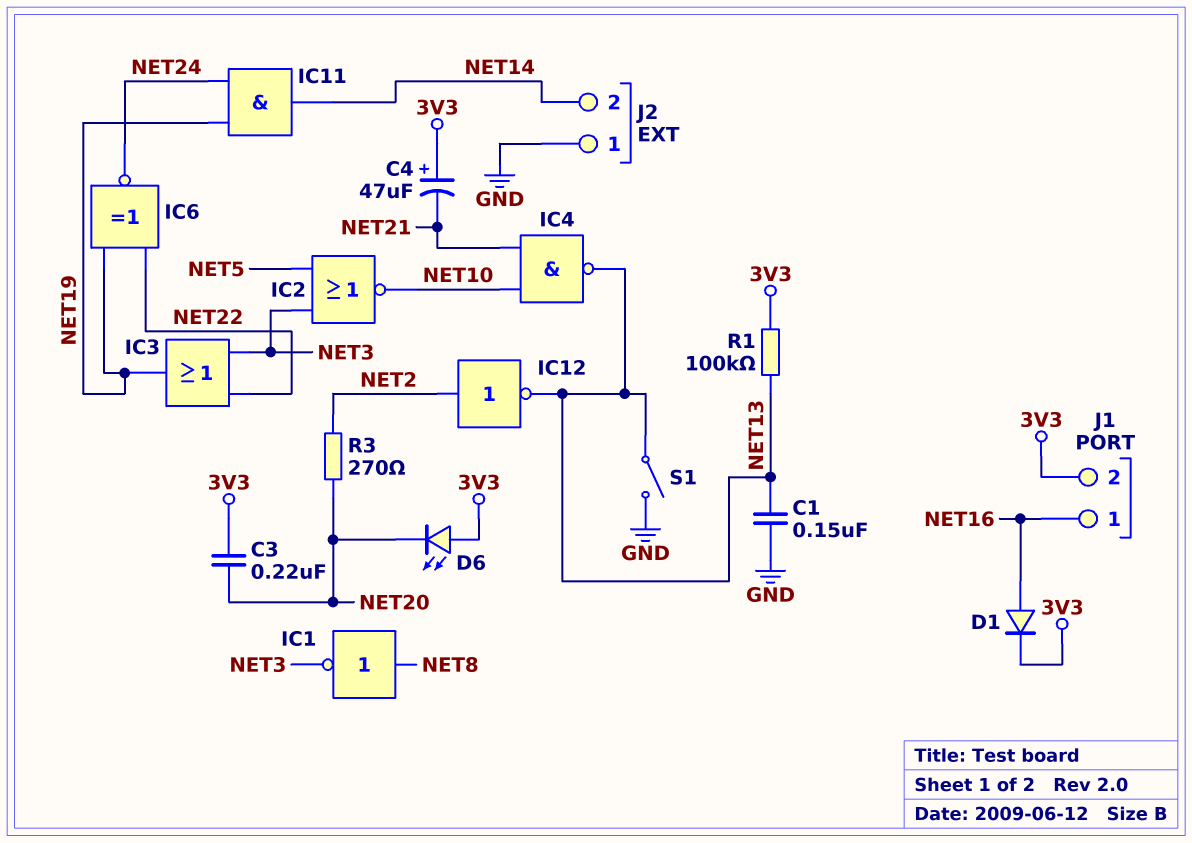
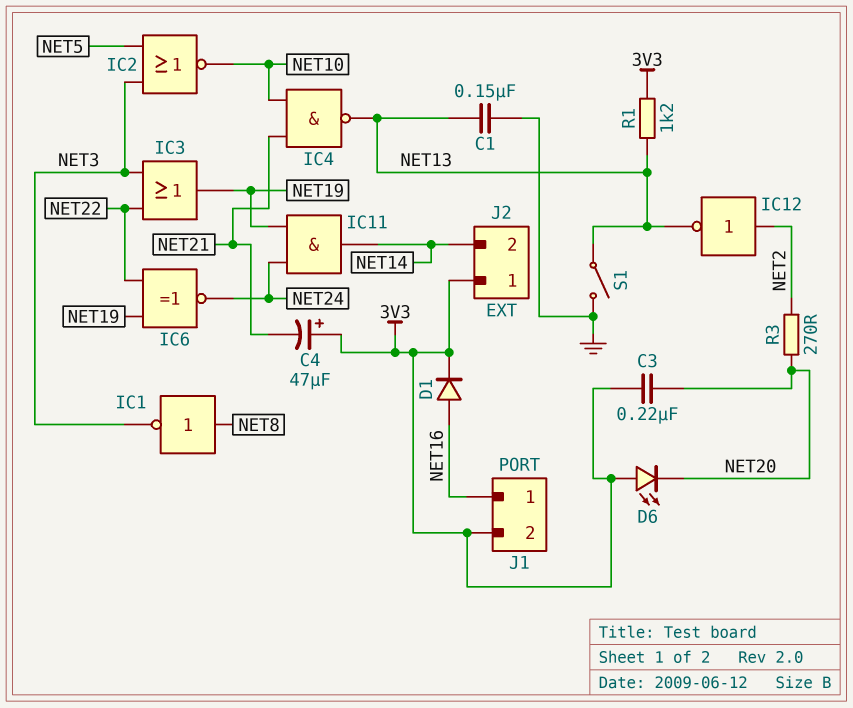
J2 pin 1: GND -> 3V3
R1: 100k (3V3, NET13) -> 1.2k (3V3, NET13)

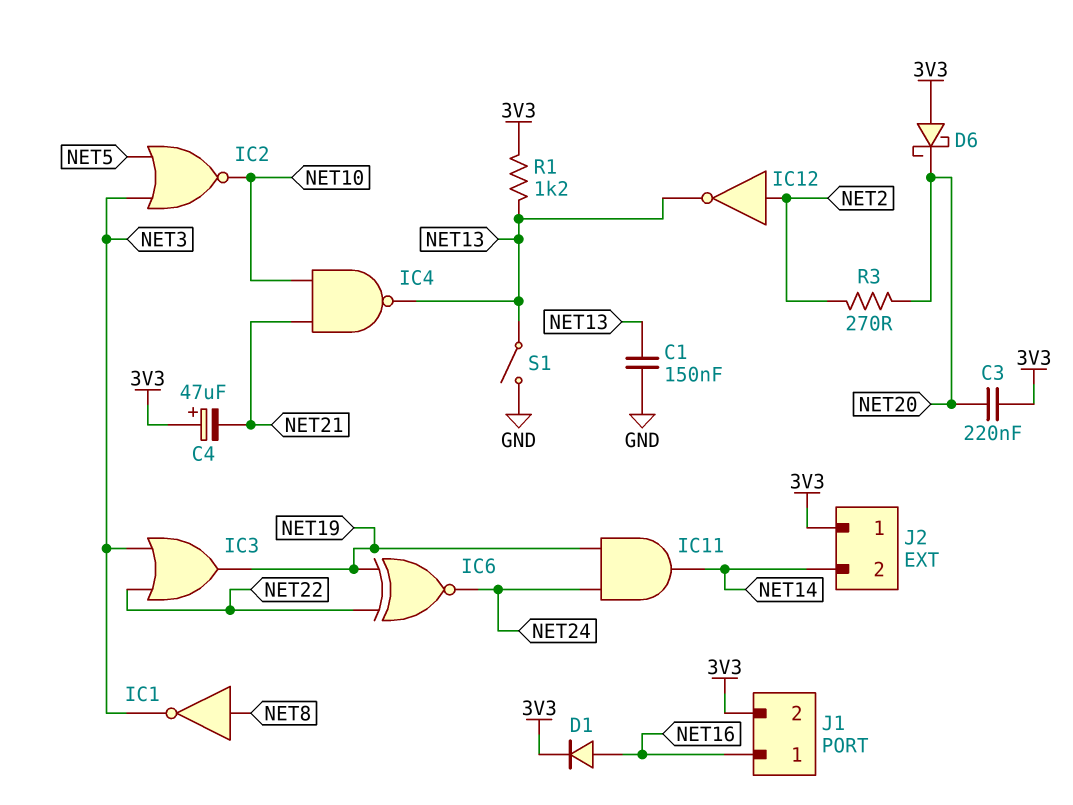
D6: LED (A 3V3, K NET20) -> schottky (A 3V3, K NET20)

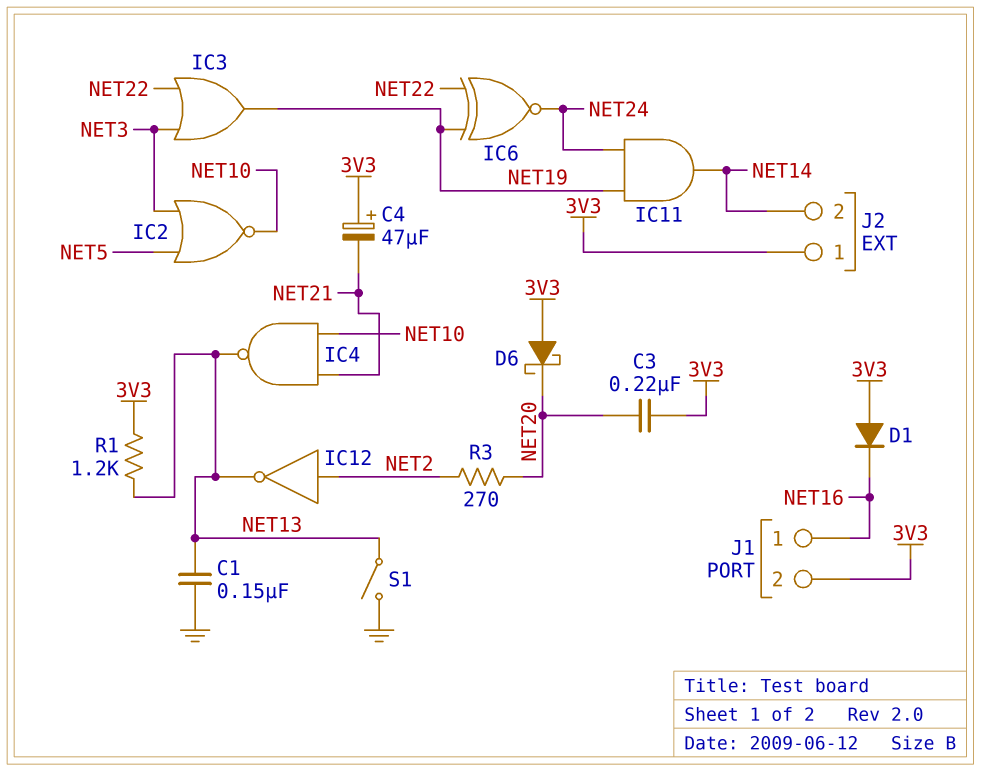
D1: diode (A NET16, K 3V3) -> diode (A 3V3, K NET16)
IC1: NOT (in NET8, out NET3) -> none

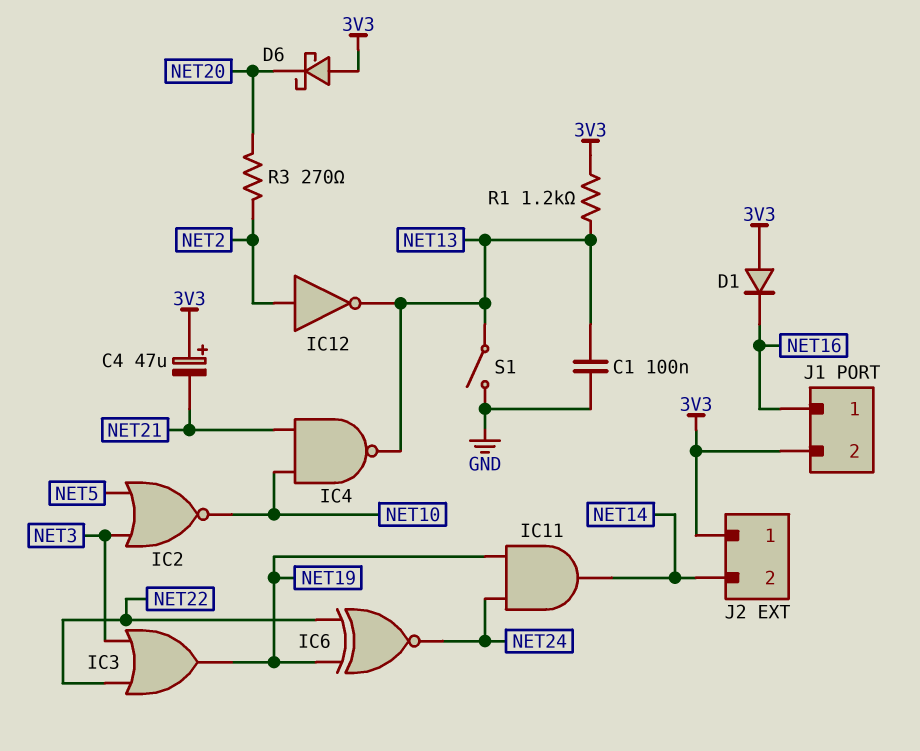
C1: 150nF (GND, NET13) -> 100nF (GND, NET13)
C3: 220nF (3V3, NET20) -> none

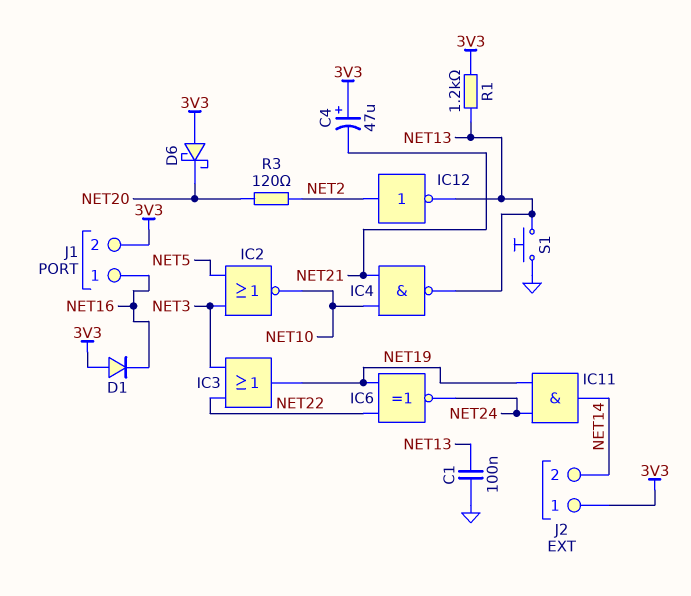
R3: 270 (NET2, NET20) -> 120 (NET2, NET20)
S1: switch (GND, NET13) -> button (GND, NET13)

